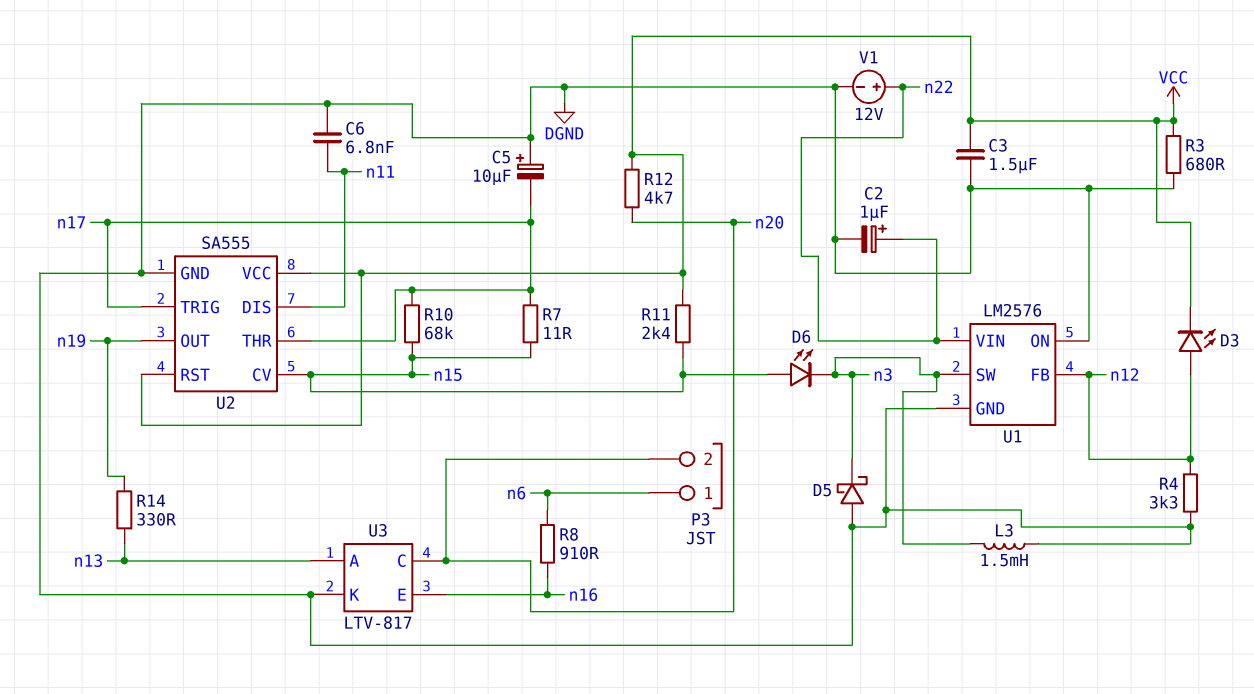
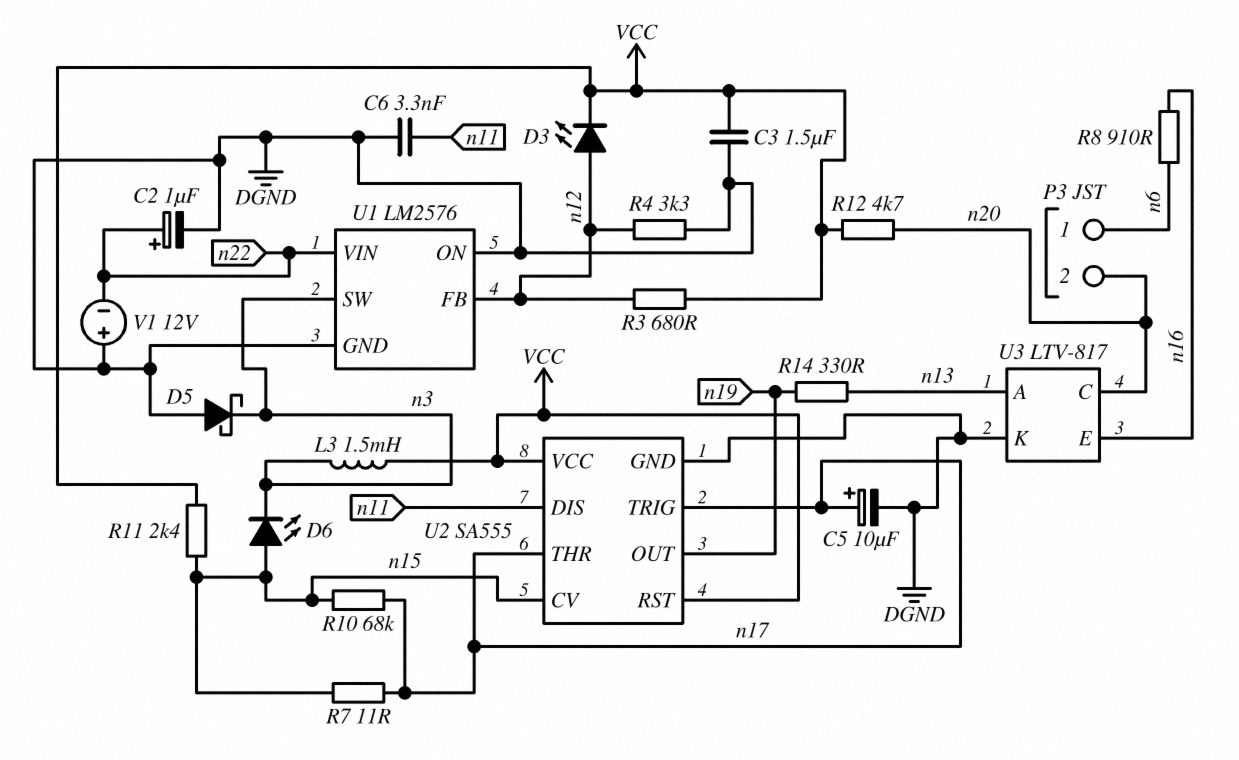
C5: 10uF (plus DGND, minus n17) -> 10uF (plus n17, minus DGND)
C6: 6.8nF (DGND, n11) -> 3.3nF (DGND, n11)
L3: 1.5mH (DGND, n3) -> 1.5mH (VCC, n3)
R3: 680 (DGND, VCC) -> 680 (VCC, n12)
V1: 12V (plus n22, minus DGND) -> 12V (plus DGND, minus n22)

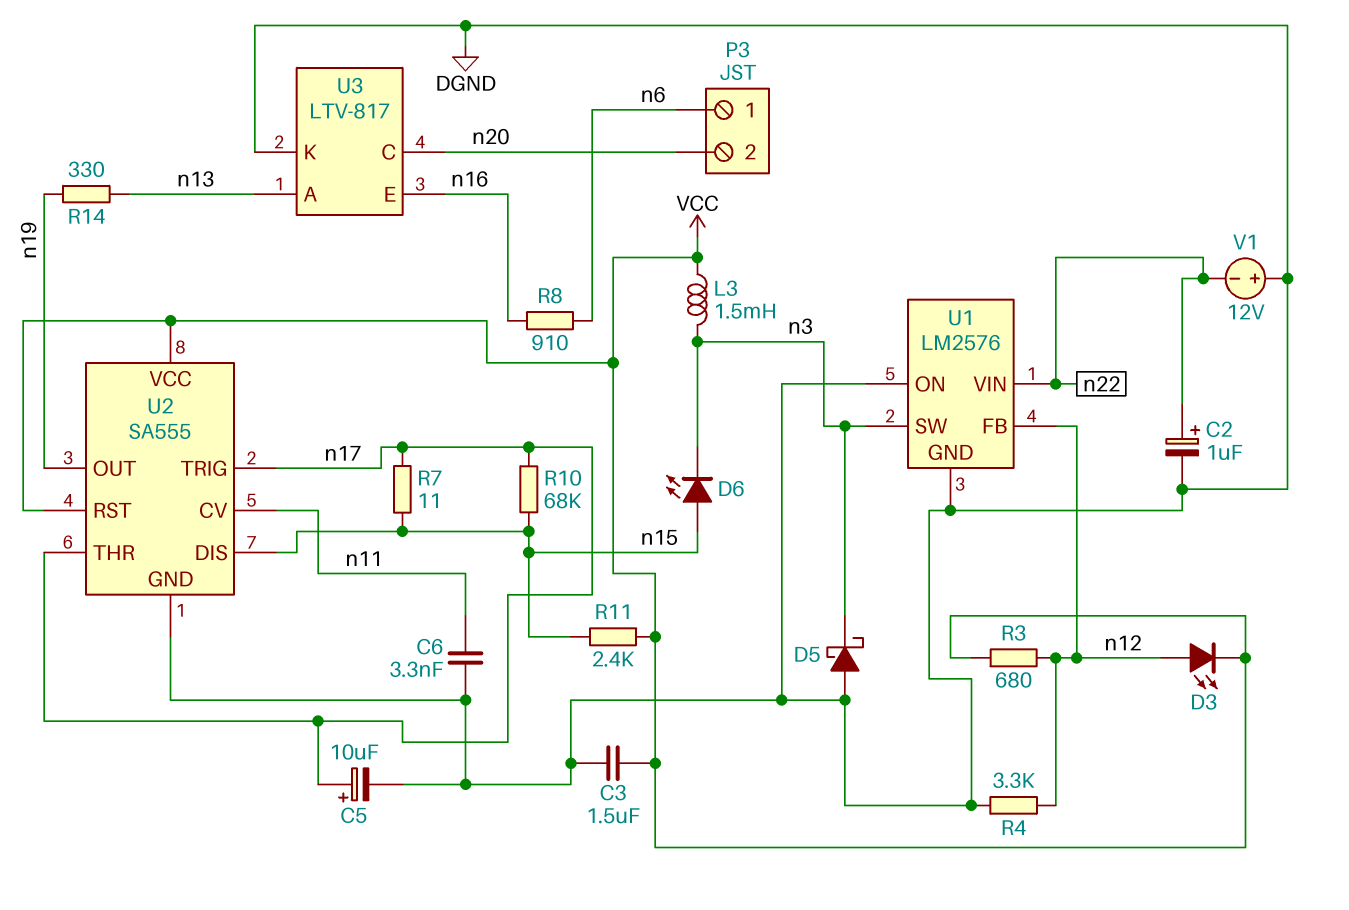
R12: 4.7k (VCC, n20) -> none
U2 pin CV: n15 -> n11
U2 pin DIS: n11 -> n15

